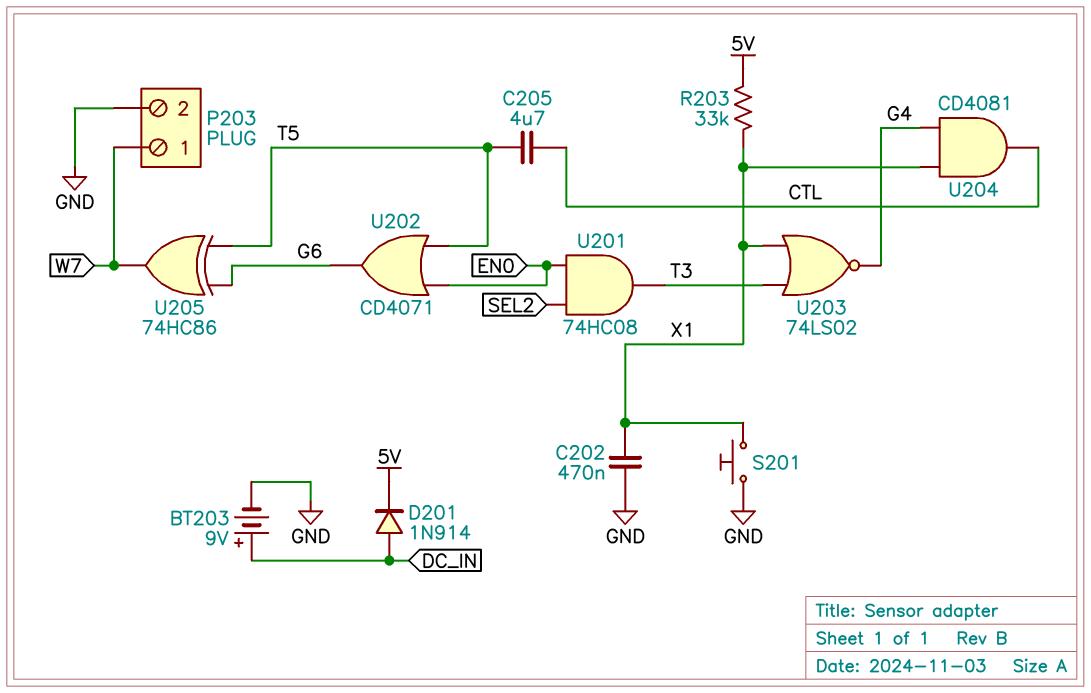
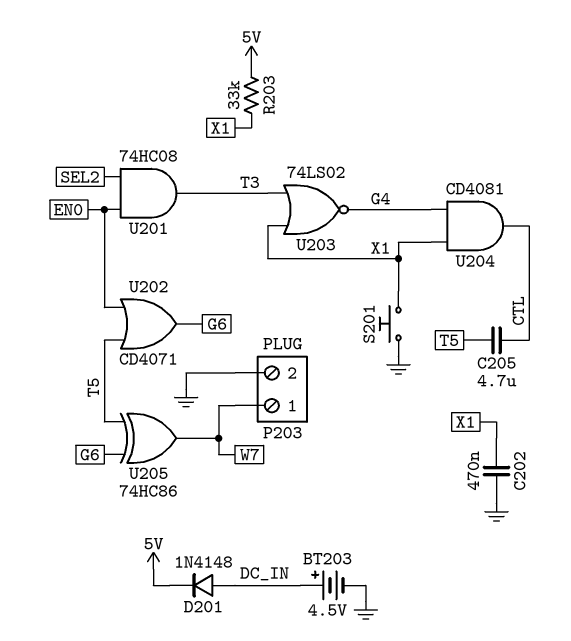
BT203: 9V (plus DC_IN, minus GND) -> 4.5V (plus DC_IN, minus GND)
D201: diode 1N914 (A DC_IN, K 5V) -> diode 1N4148 (A DC_IN, K 5V)

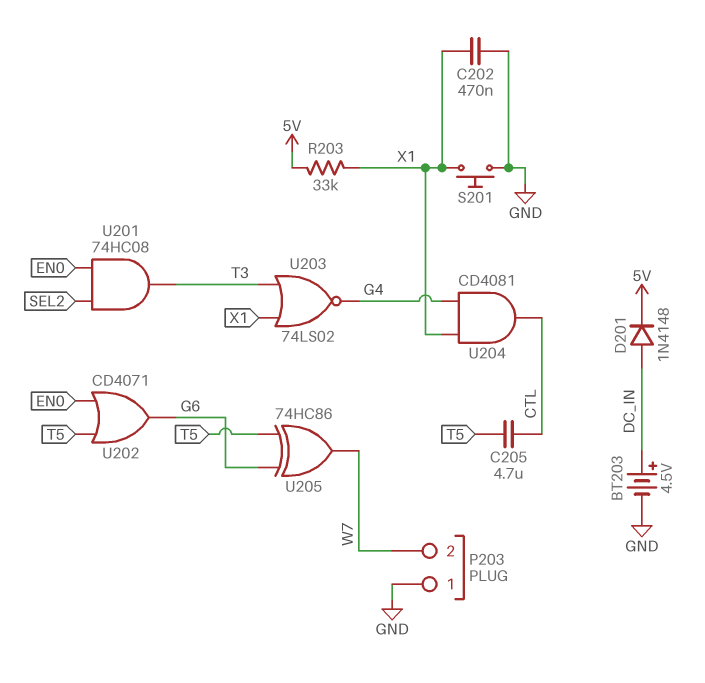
P203 pin 1: W7 -> GND
P203 pin 2: GND -> W7

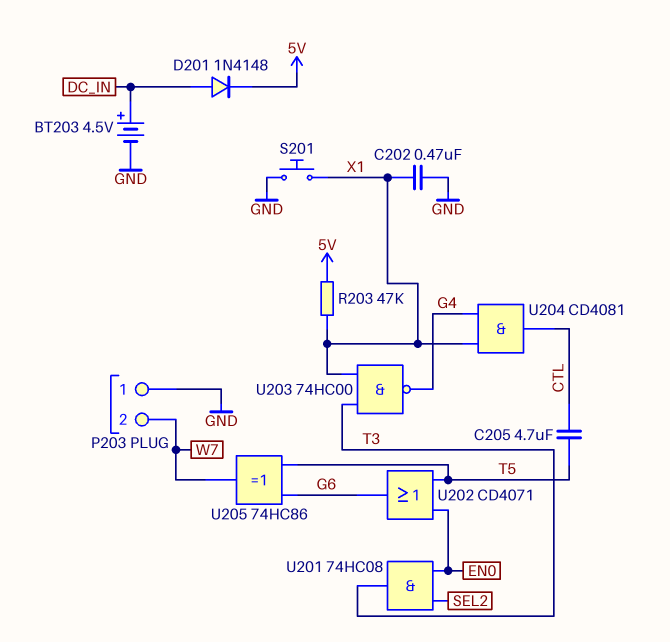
R203: 33k (5V, X1) -> 47k (5V, X1)
U203: NOR 74LS02 (in T3, in X1, out G4) -> NAND 74HC00 (in T3, in X1, out G4)

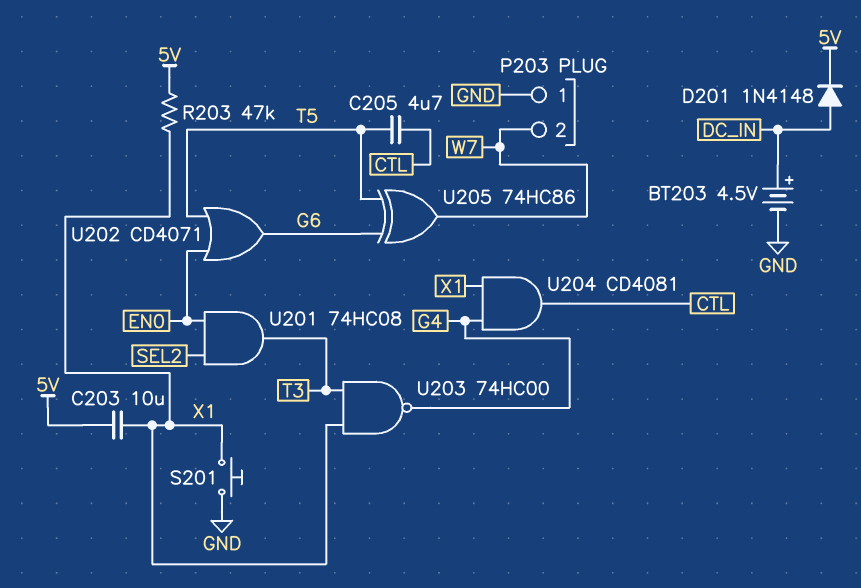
C202: 470nF (GND, X1) -> none
C203: none -> 10uF (5V, X1)

